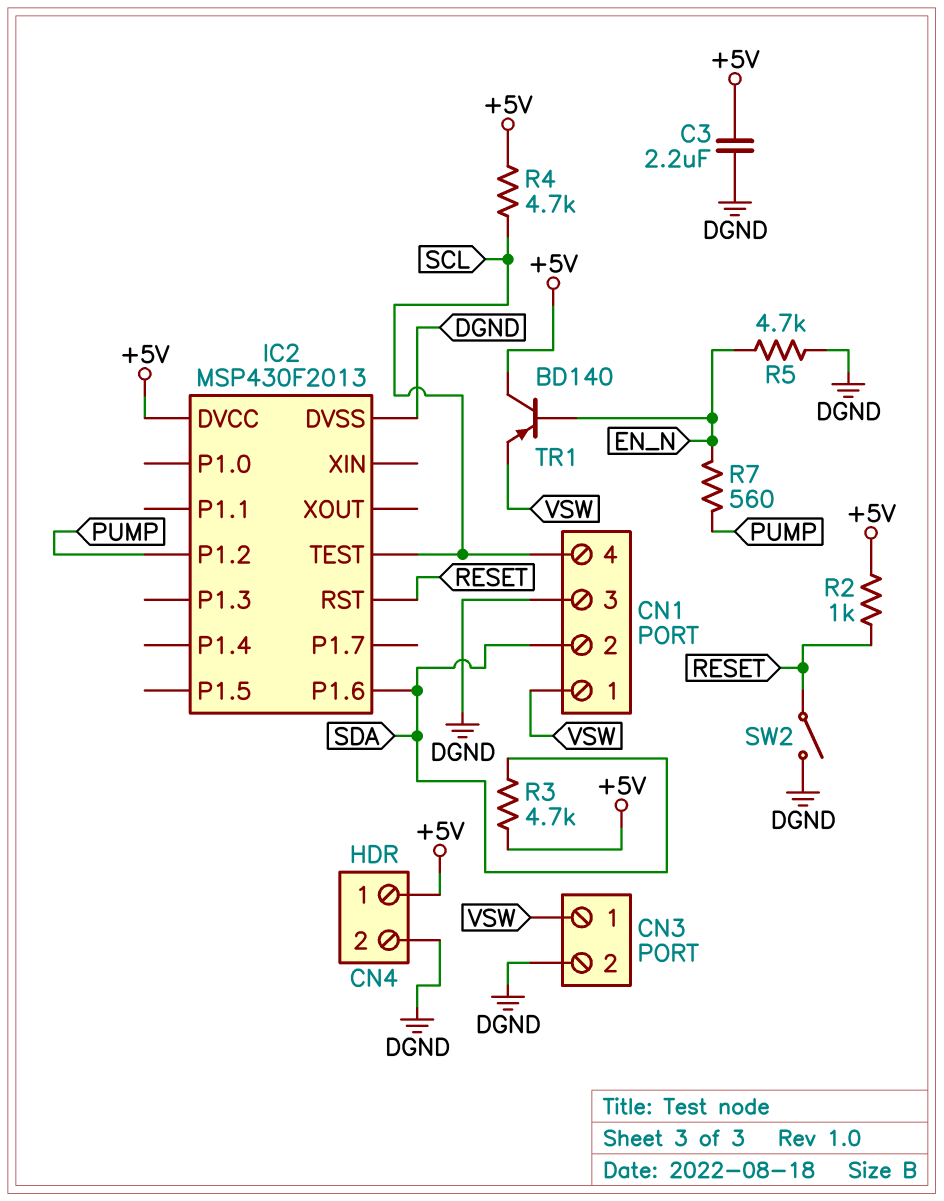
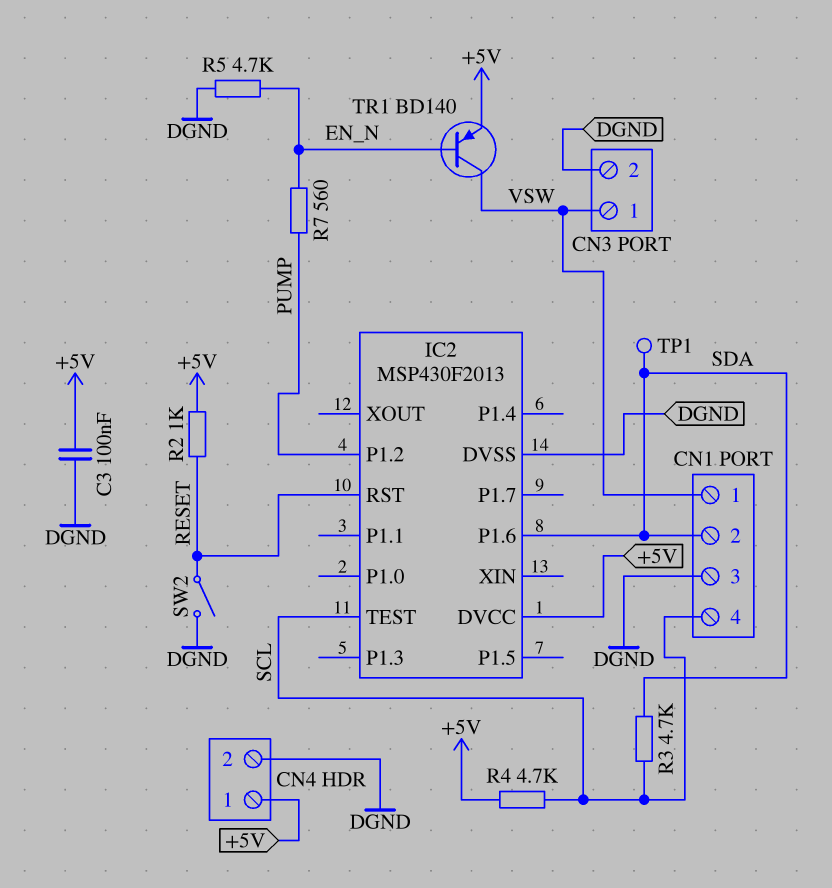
C3: 2.2uF (+5V, DGND) -> 100nF (+5V, DGND)
R3: 4.7k (+5V, SDA) -> 4.7k (SCL, SDA)
TP1: none -> test point (SDA)
TR1: PNP BD140 (B EN_N, C +5V, E VSW) -> PNP BD140 (B EN_N, C VSW, E +5V)

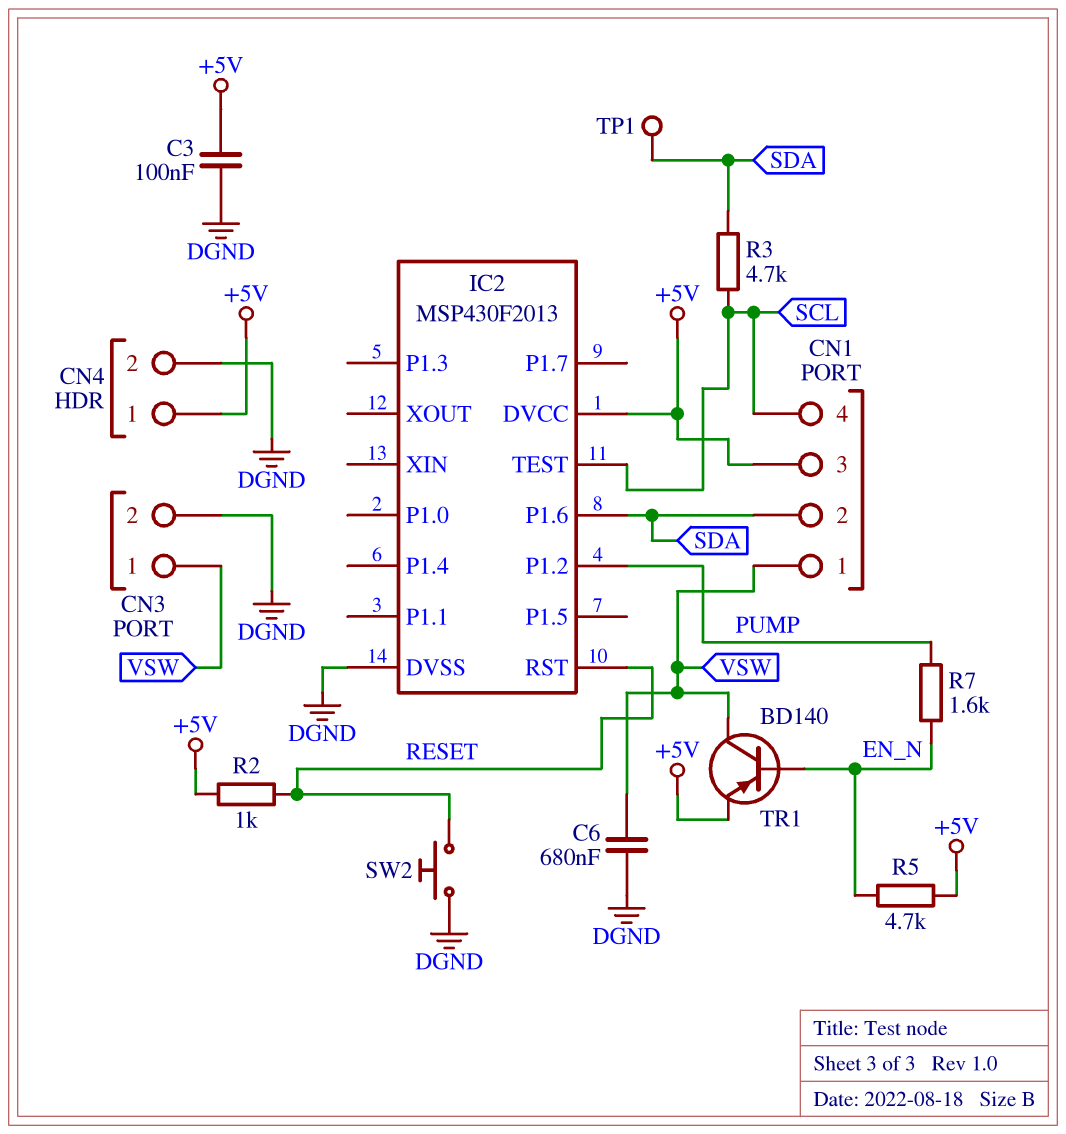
C6: none -> 680nF (DGND, VSW)
CN1 pin 3: DGND -> +5V
R4: 4.7k (+5V, SCL) -> none
R5: 4.7k (DGND, EN_N) -> 4.7k (+5V, EN_N)
R7: 560 (EN_N, PUMP) -> 1.6k (EN_N, PUMP)
SW2: switch (DGND, RESET) -> button (DGND, RESET)

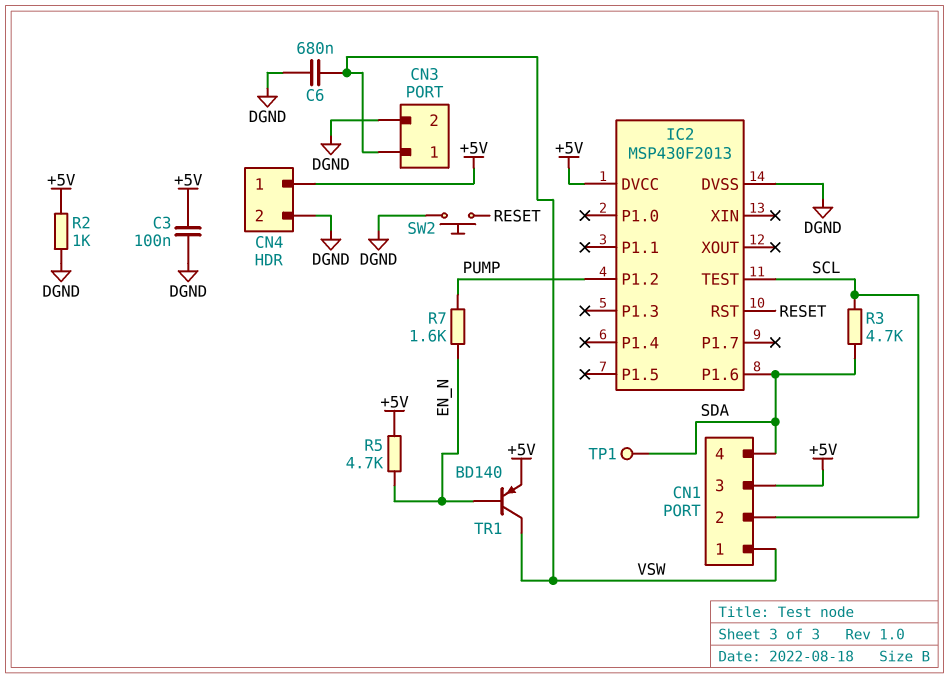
CN1 pin 2: SDA -> SCL
CN1 pin 4: SCL -> SDA
R2: 1k (+5V, RESET) -> 1k (+5V, DGND)

